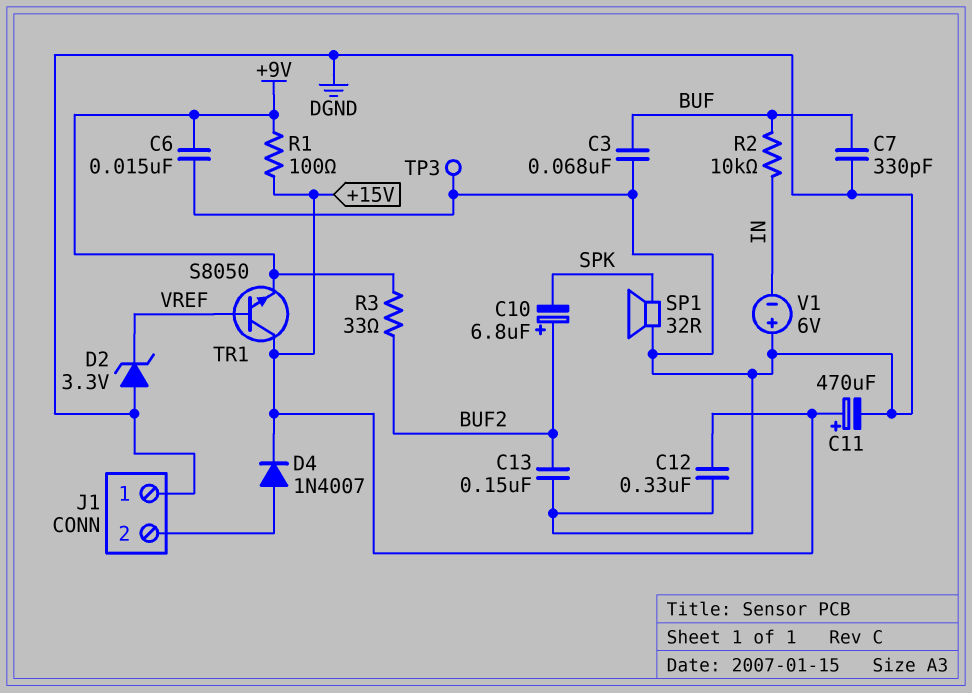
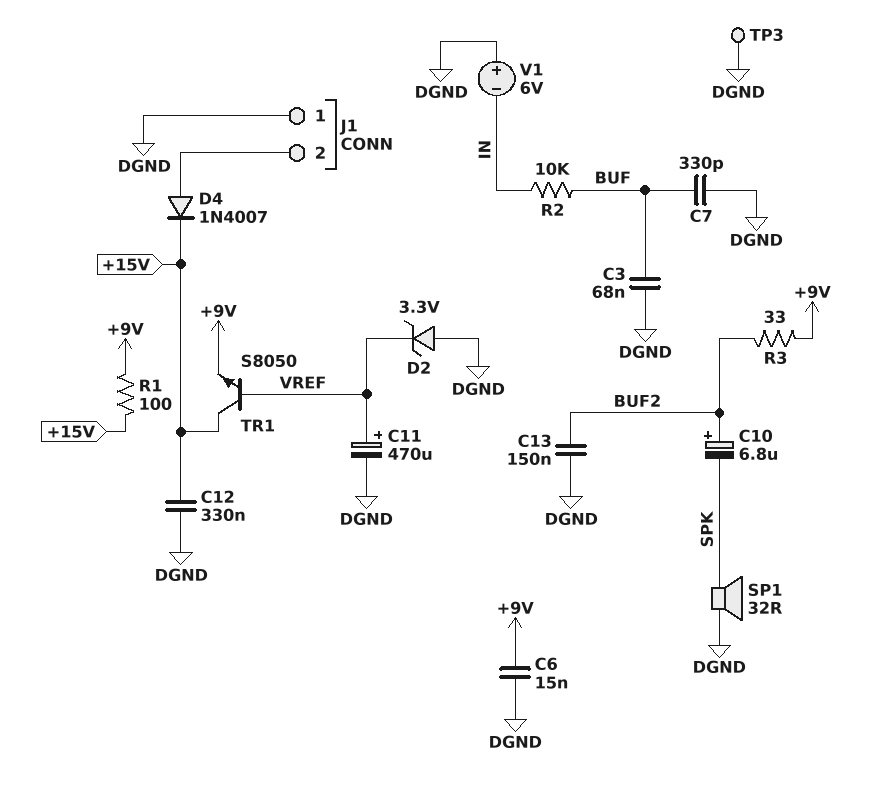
C11: 470uF (plus +15V, minus DGND) -> 470uF (plus VREF, minus DGND)

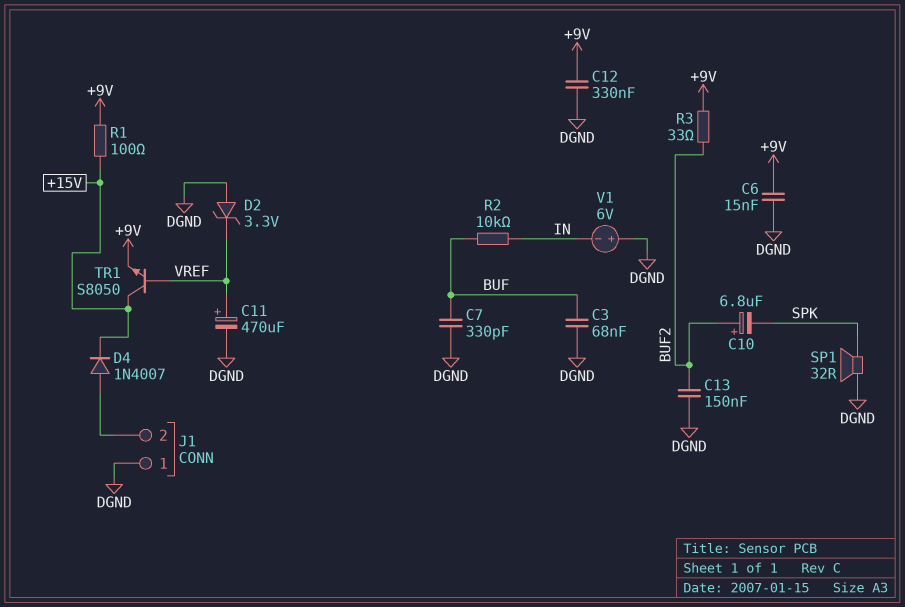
C12: 330nF (+15V, DGND) -> 330nF (+9V, DGND)
TP3: test point (DGND) -> none

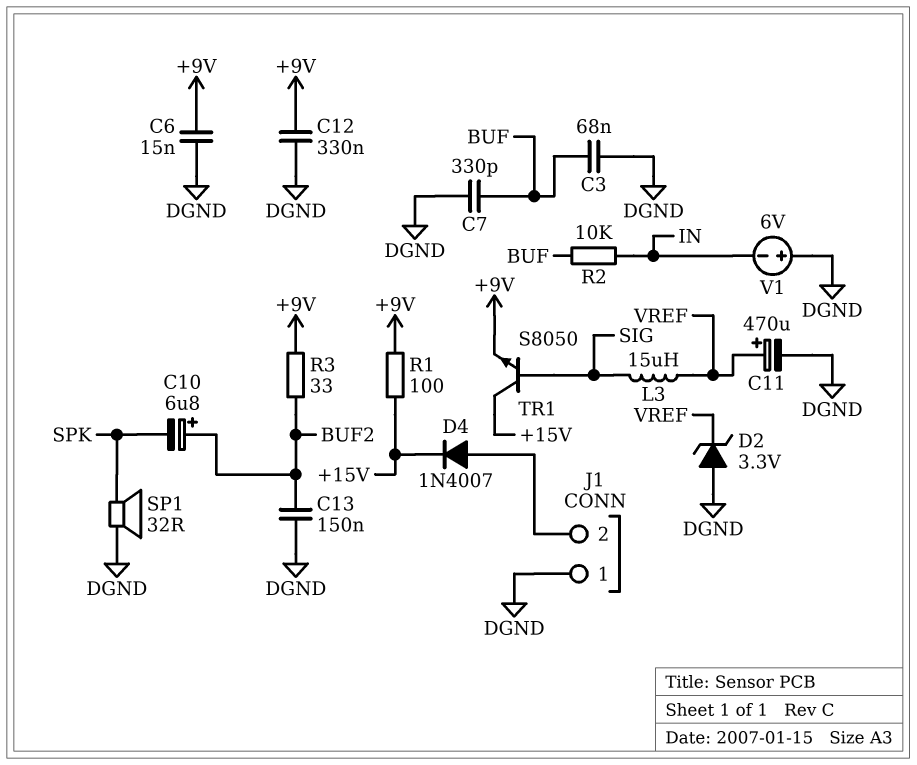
L3: none -> 15uH (SIG, VREF)
TR1: NPN S8050 (B VREF, C +15V, E +9V) -> NPN S8050 (B SIG, C +15V, E +9V)

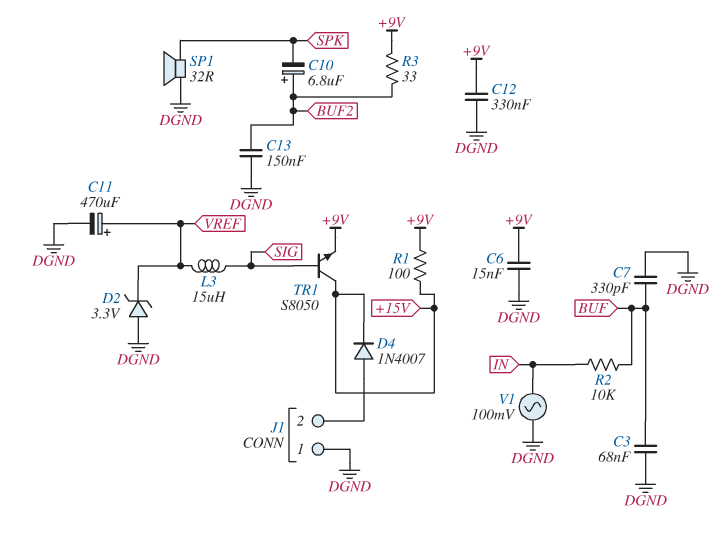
V1: 6V (plus DGND, minus IN) -> AC 100mV (DGND, IN)

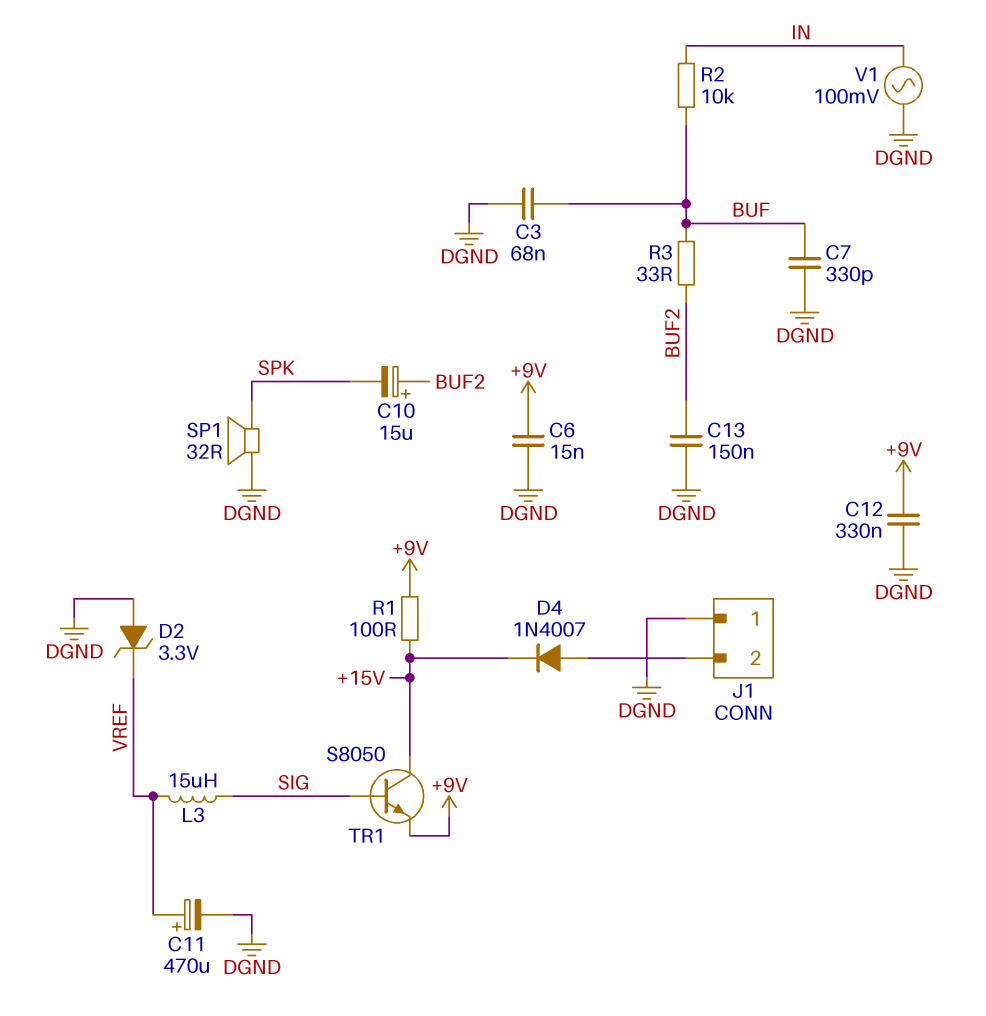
C10: 6.8uF (plus BUF2, minus SPK) -> 15uF (plus BUF2, minus SPK)
R3: 33 (+9V, BUF2) -> 33 (BUF, BUF2)

